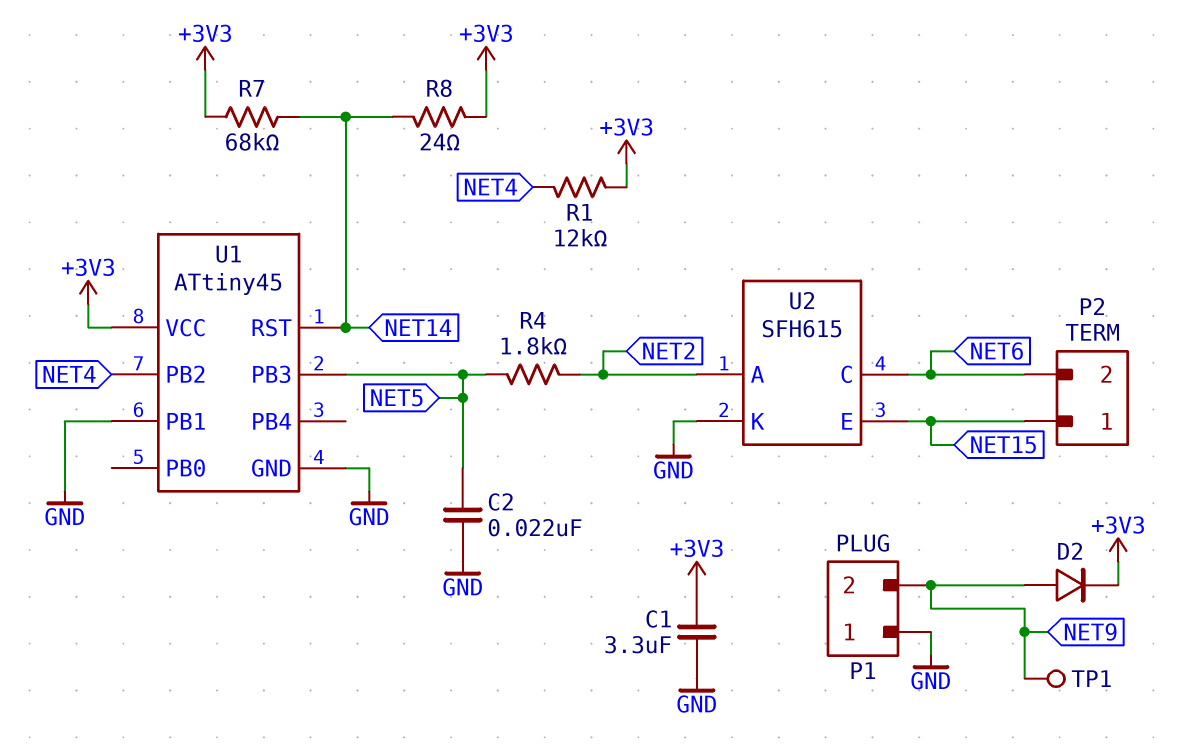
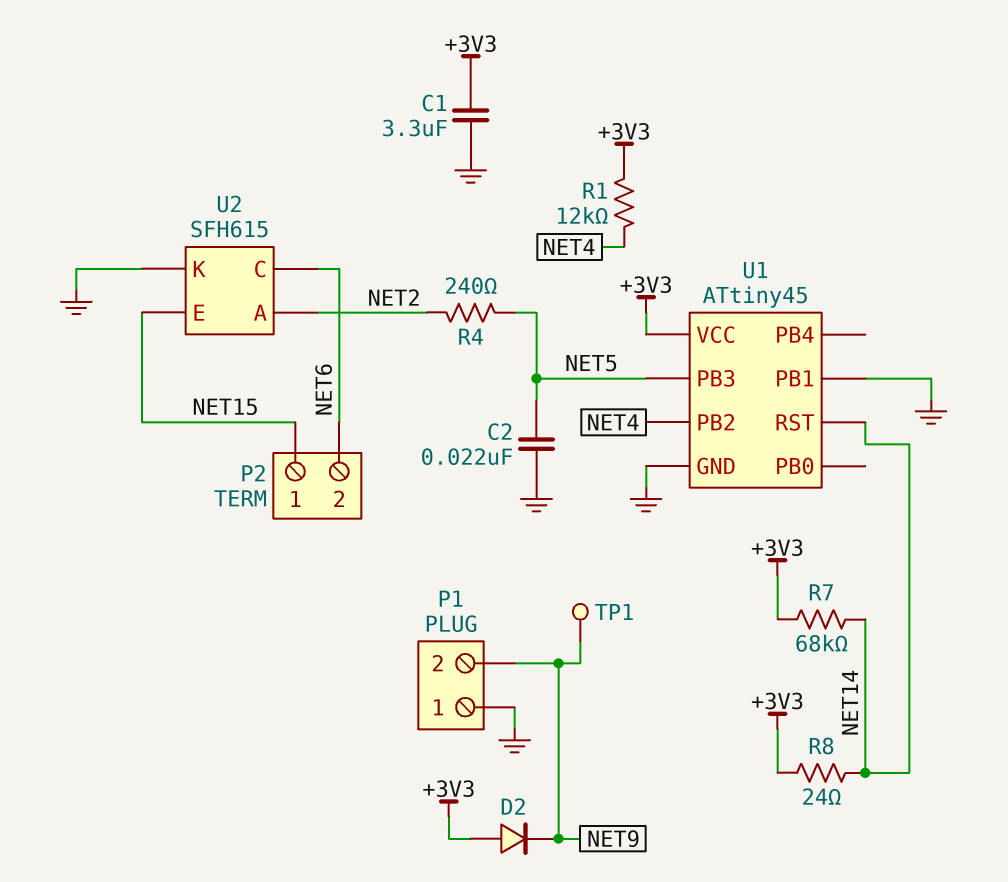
D2: diode (A NET9, K +3V3) -> diode (A +3V3, K NET9)
R4: 1.8k (NET2, NET5) -> 240 (NET2, NET5)

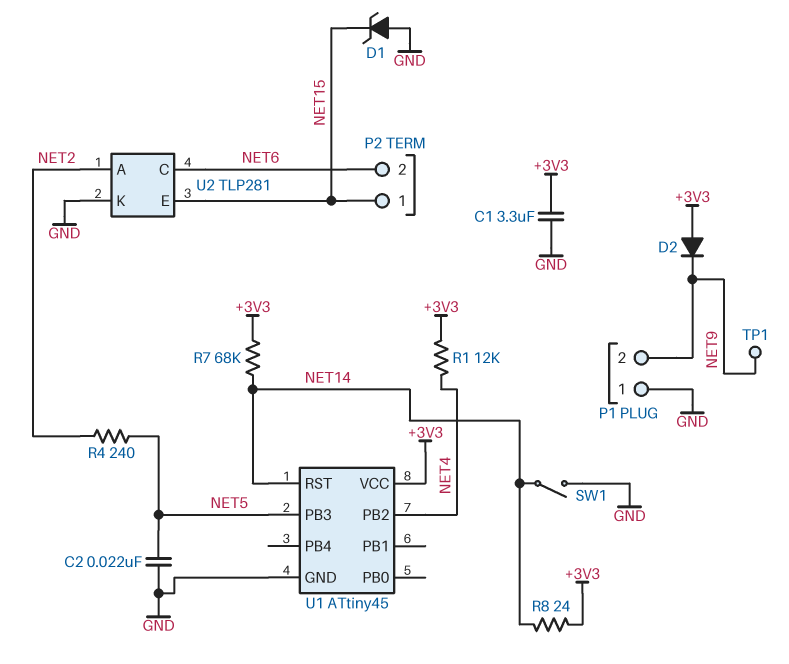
D1: none -> zener (A GND, K NET15)
SW1: none -> switch (GND, NET14)
U1 pin PB1: GND -> none
U2: SFH615 -> TLP281

